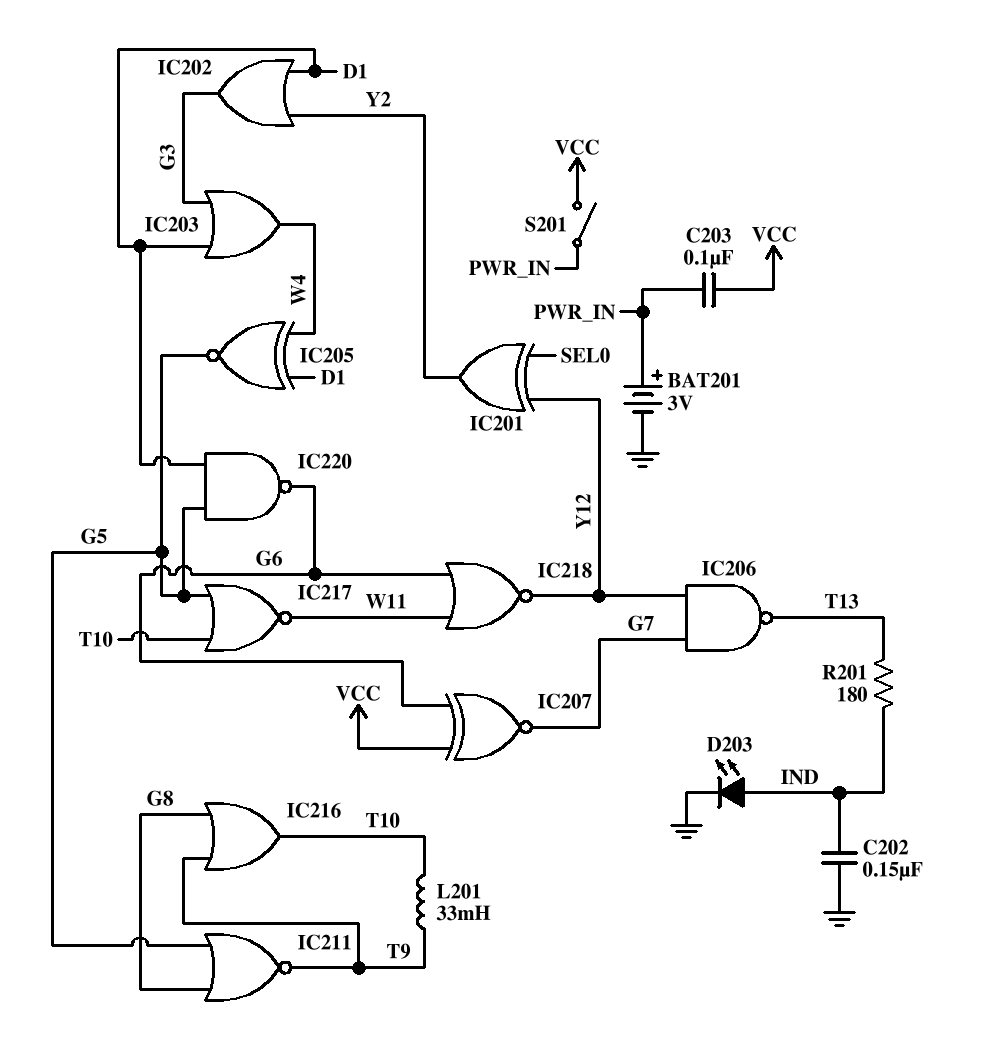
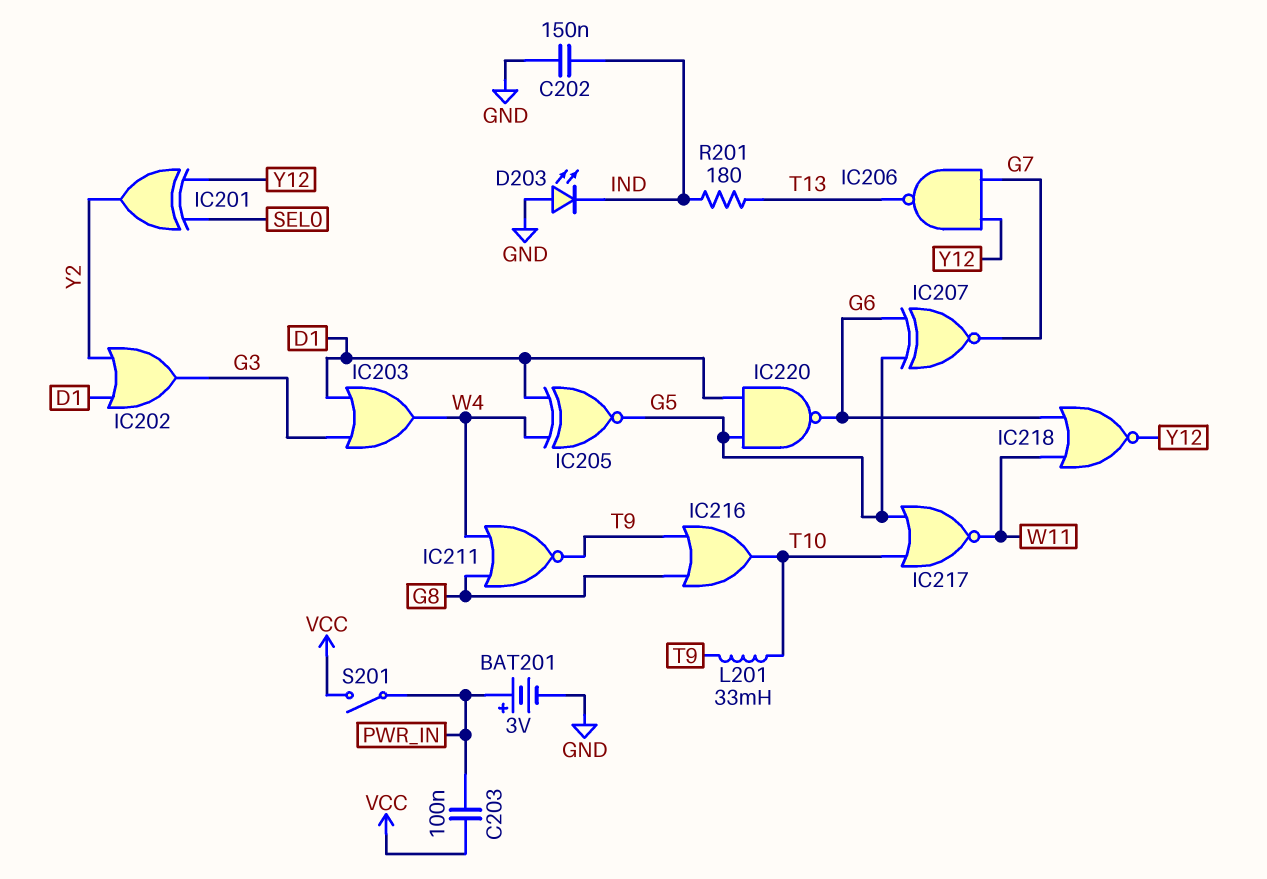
D203: LED (A IND, K GND) -> LED (A GND, K IND)
IC207: XNOR (in G6, in VCC, out G7) -> XNOR (in G5, in G6, out G7)
IC211: NOR (in G5, in G8, out T9) -> NOR (in G8, in W4, out T9)

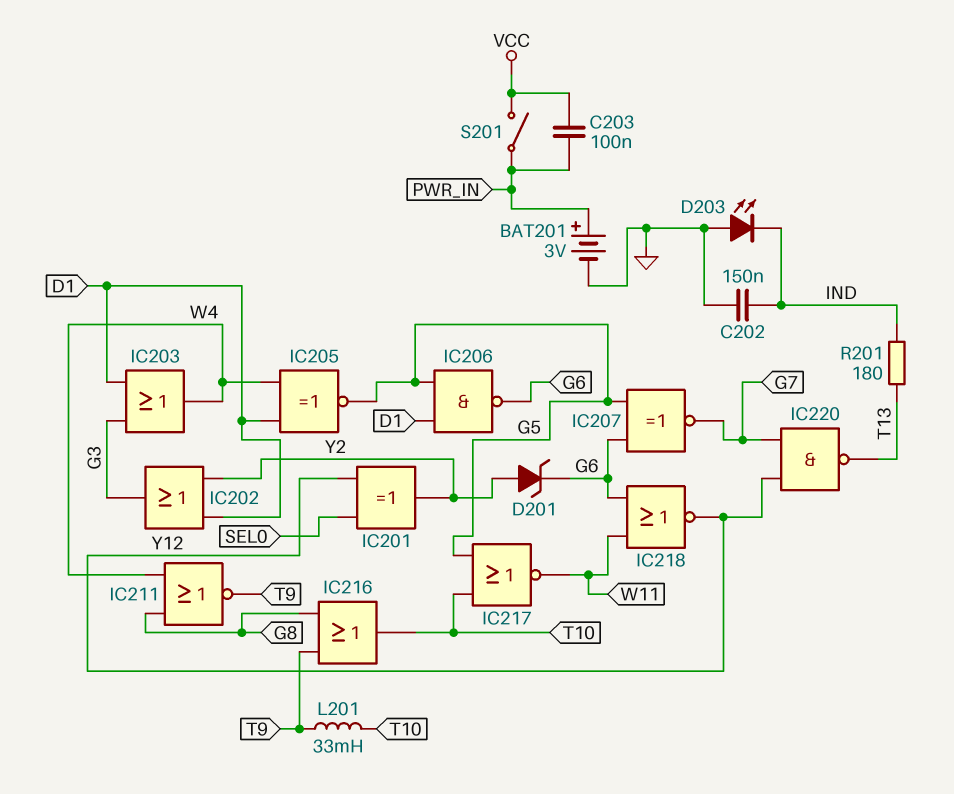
D201: none -> zener (A Y2, K G6)
IC206: NAND (in G7, in Y12, out T13) -> NAND (in D1, in G5, out G6)
IC220: NAND (in D1, in G5, out G6) -> NAND (in G7, in Y12, out T13)

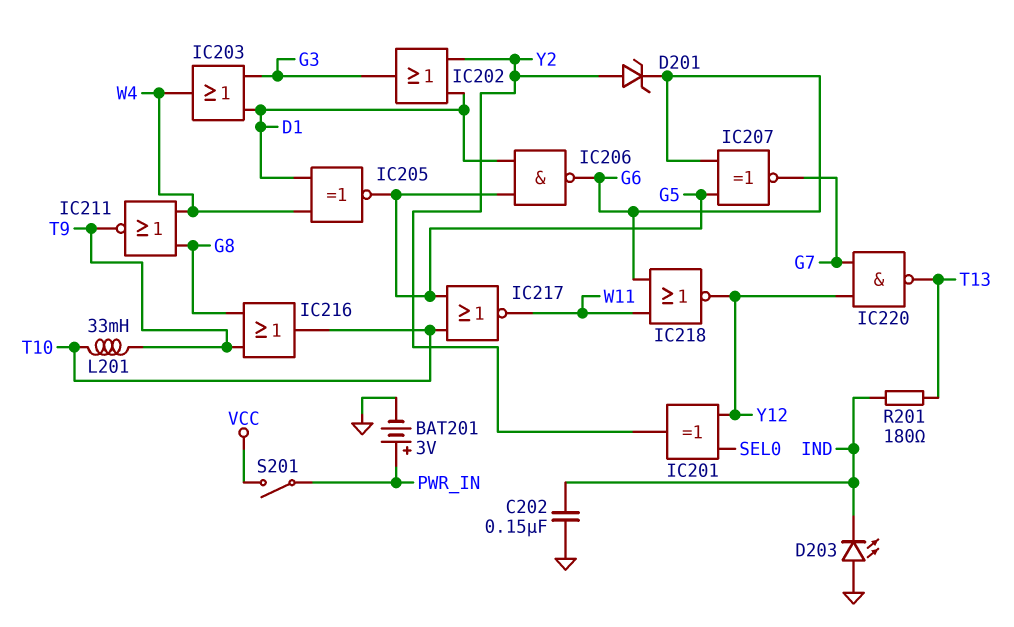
C203: 100nF (PWR_IN, VCC) -> none

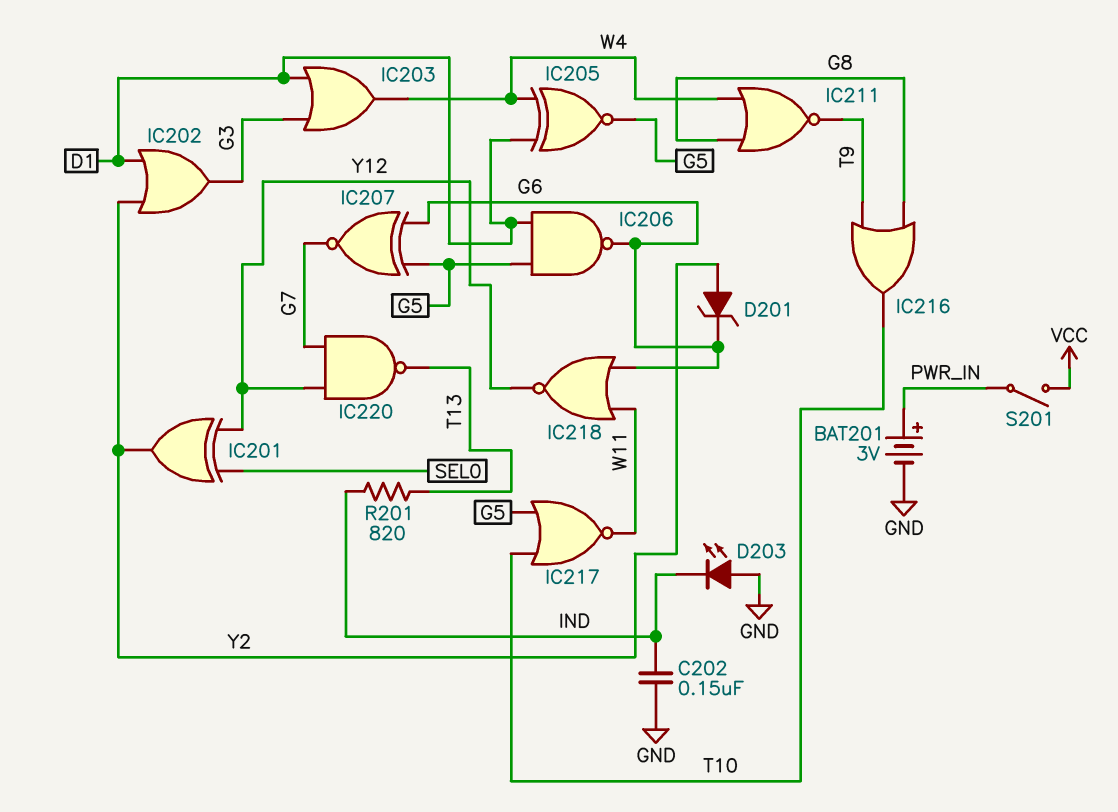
L201: 33mH (T9, T10) -> none
R201: 180 (IND, T13) -> 820 (IND, T13)

